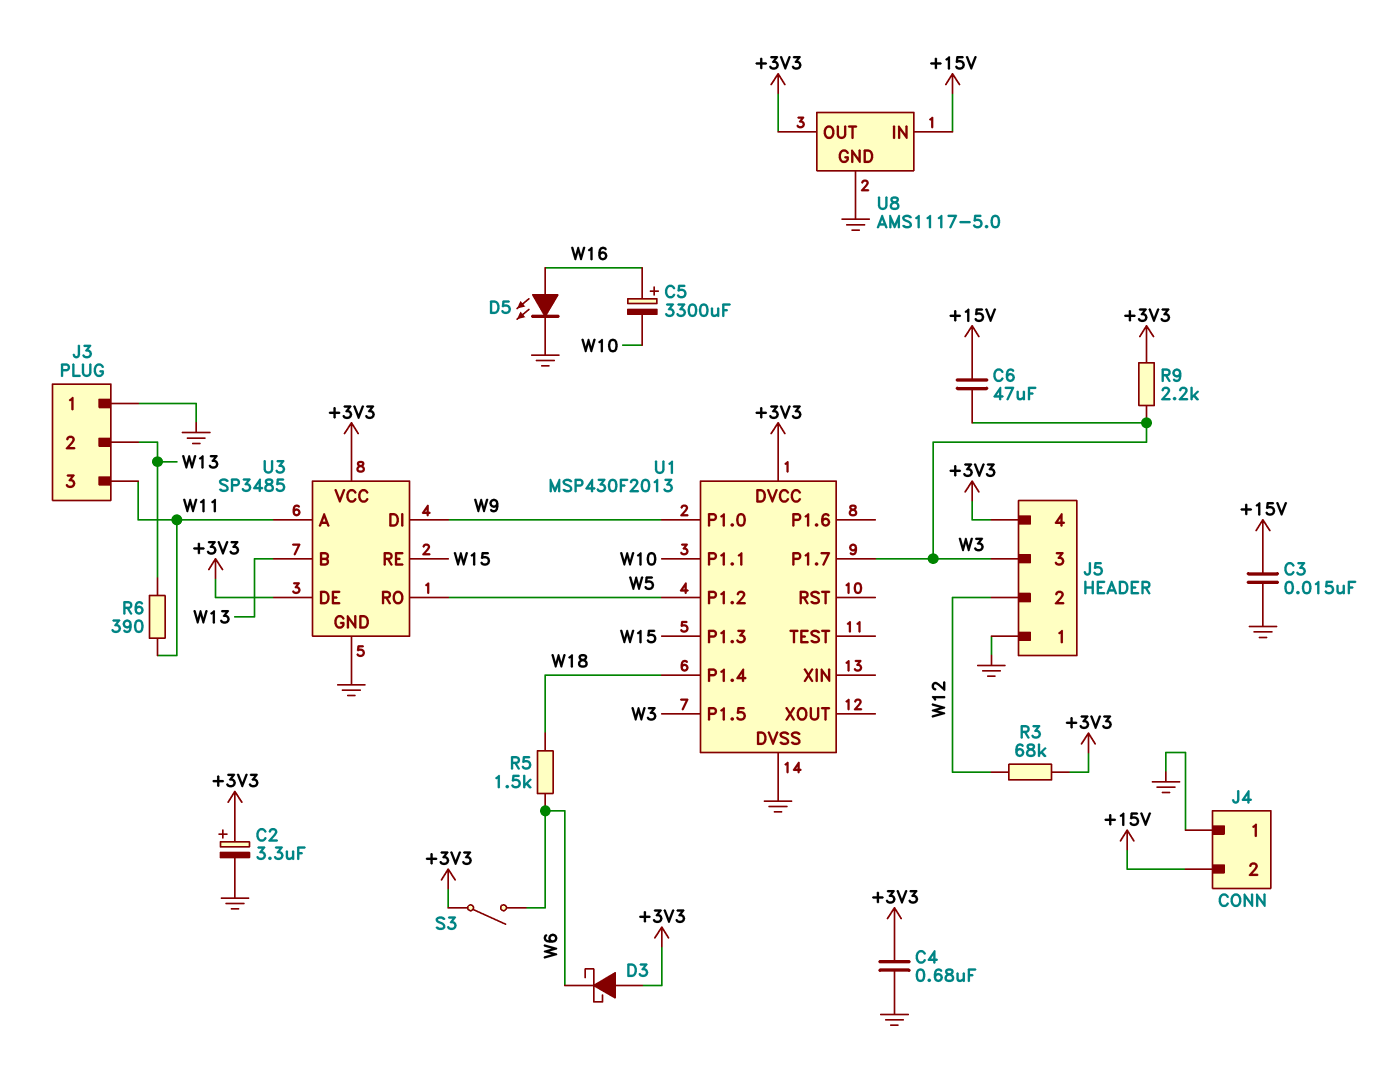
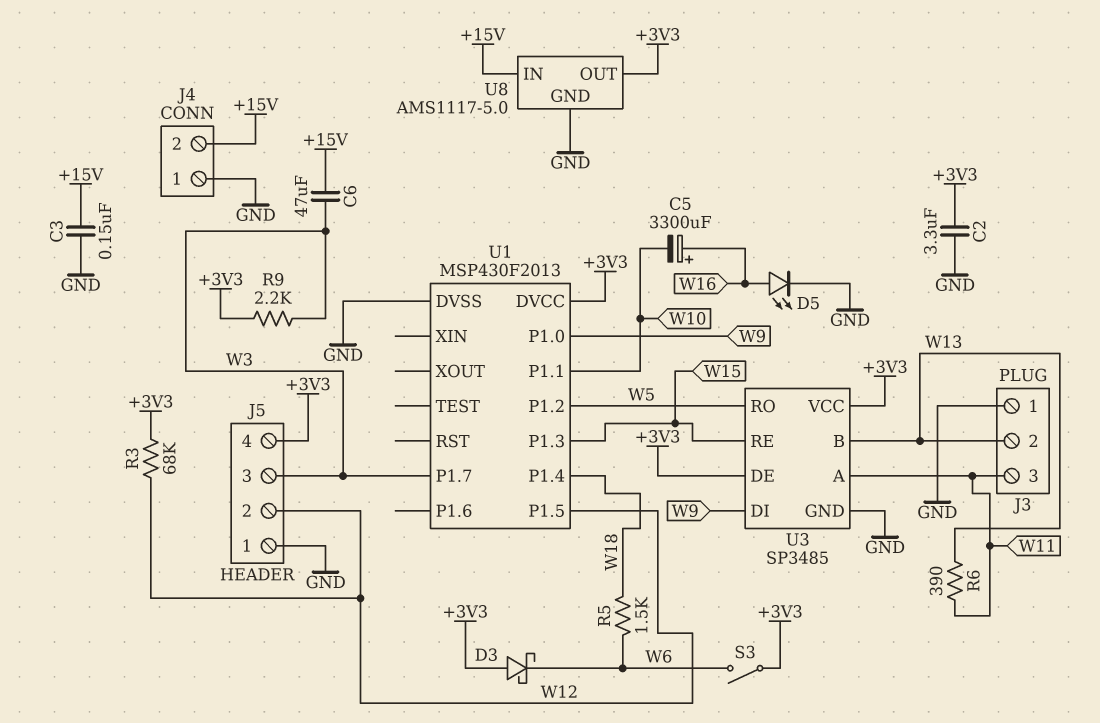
C2: 3.3uF (plus +3V3, minus GND) -> 3.3uF (+3V3, GND)
C3: 15nF (+15V, GND) -> 150nF (+15V, GND)
C4: 680nF (+3V3, GND) -> none
U1 pin P1.5: W3 -> W12

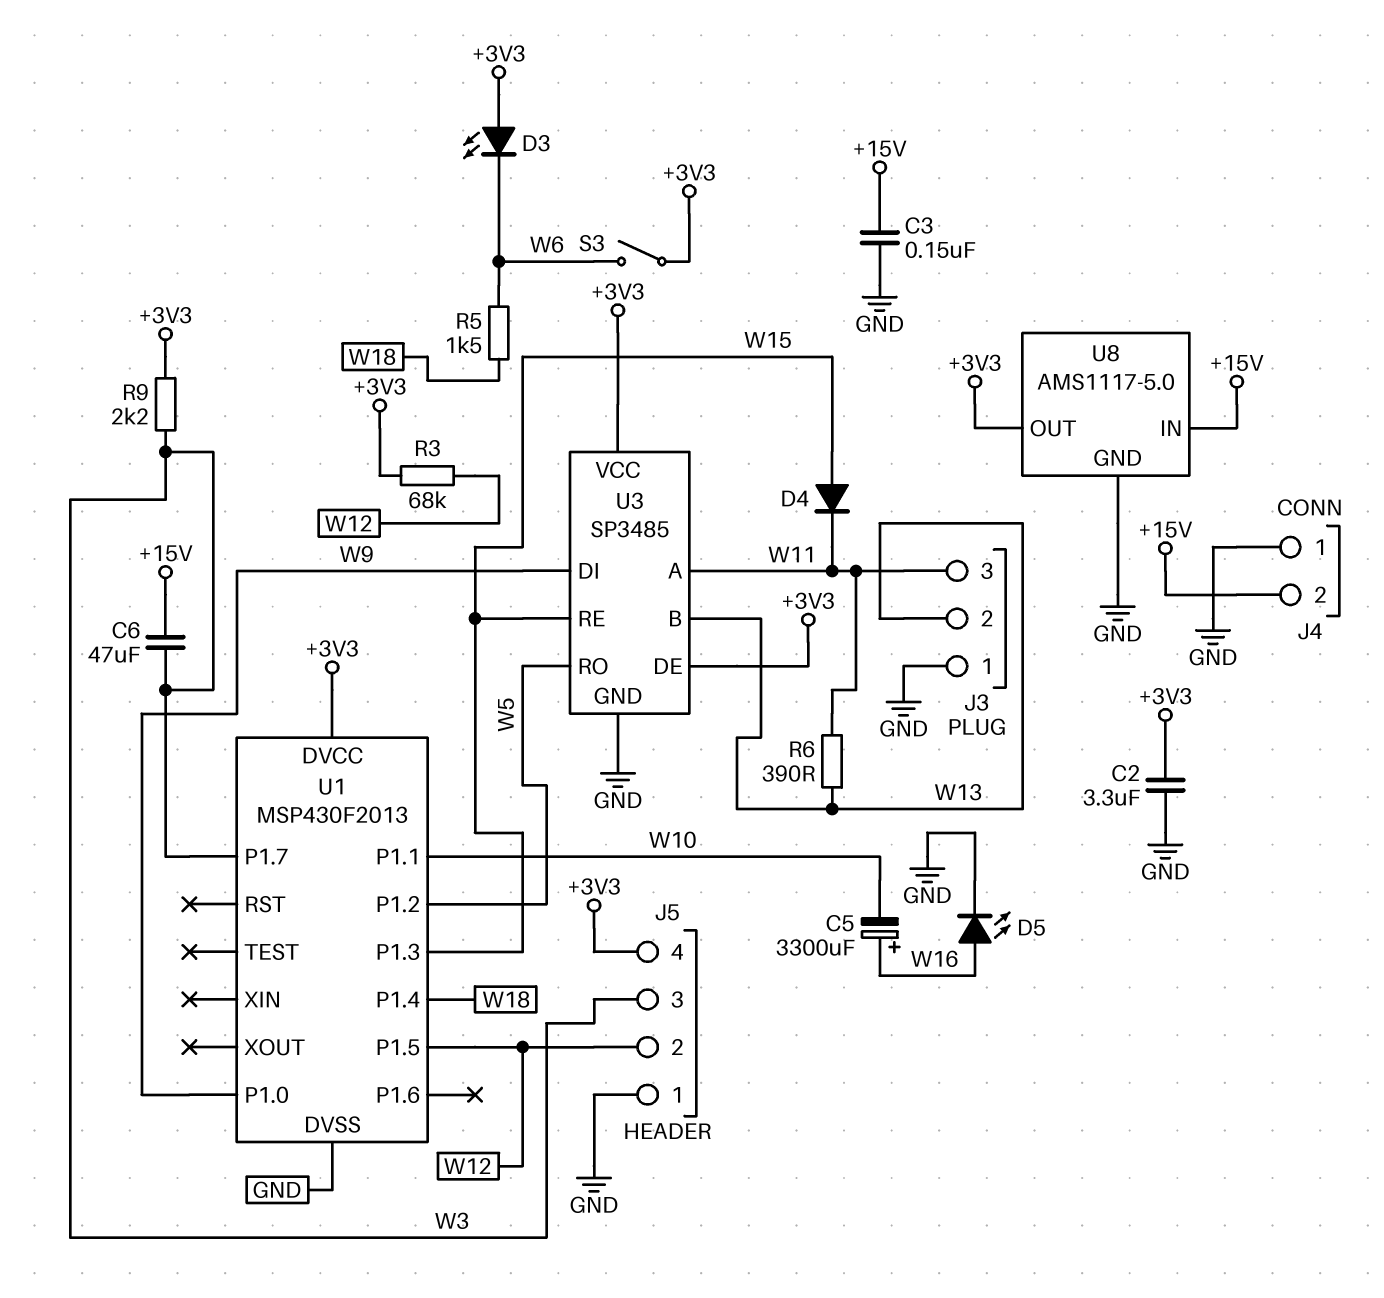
D3: schottky (A +3V3, K W6) -> LED (A +3V3, K W6)
D4: none -> diode (A W15, K W11)

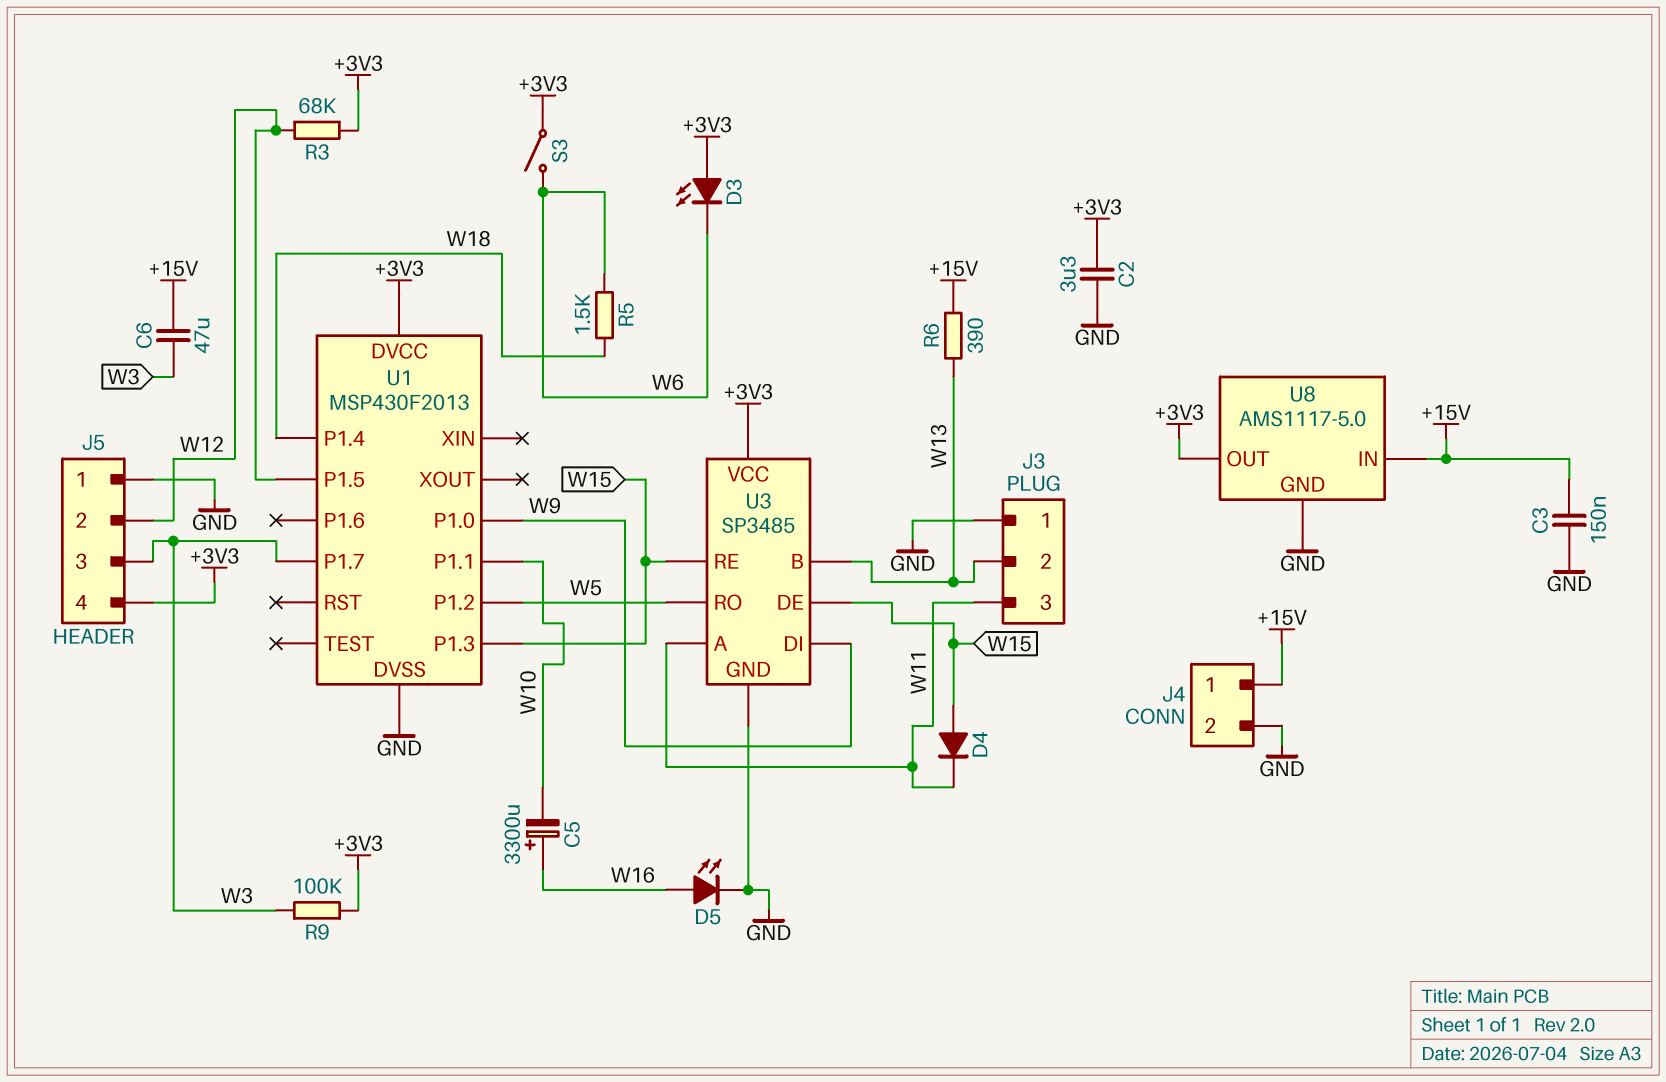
J4 pin 1: GND -> +15V
J4 pin 2: +15V -> GND
R6: 390 (W11, W13) -> 390 (+15V, W13)
R9: 2.2k (+3V3, W3) -> 100k (+3V3, W3)
U3 pin DE: +3V3 -> W15

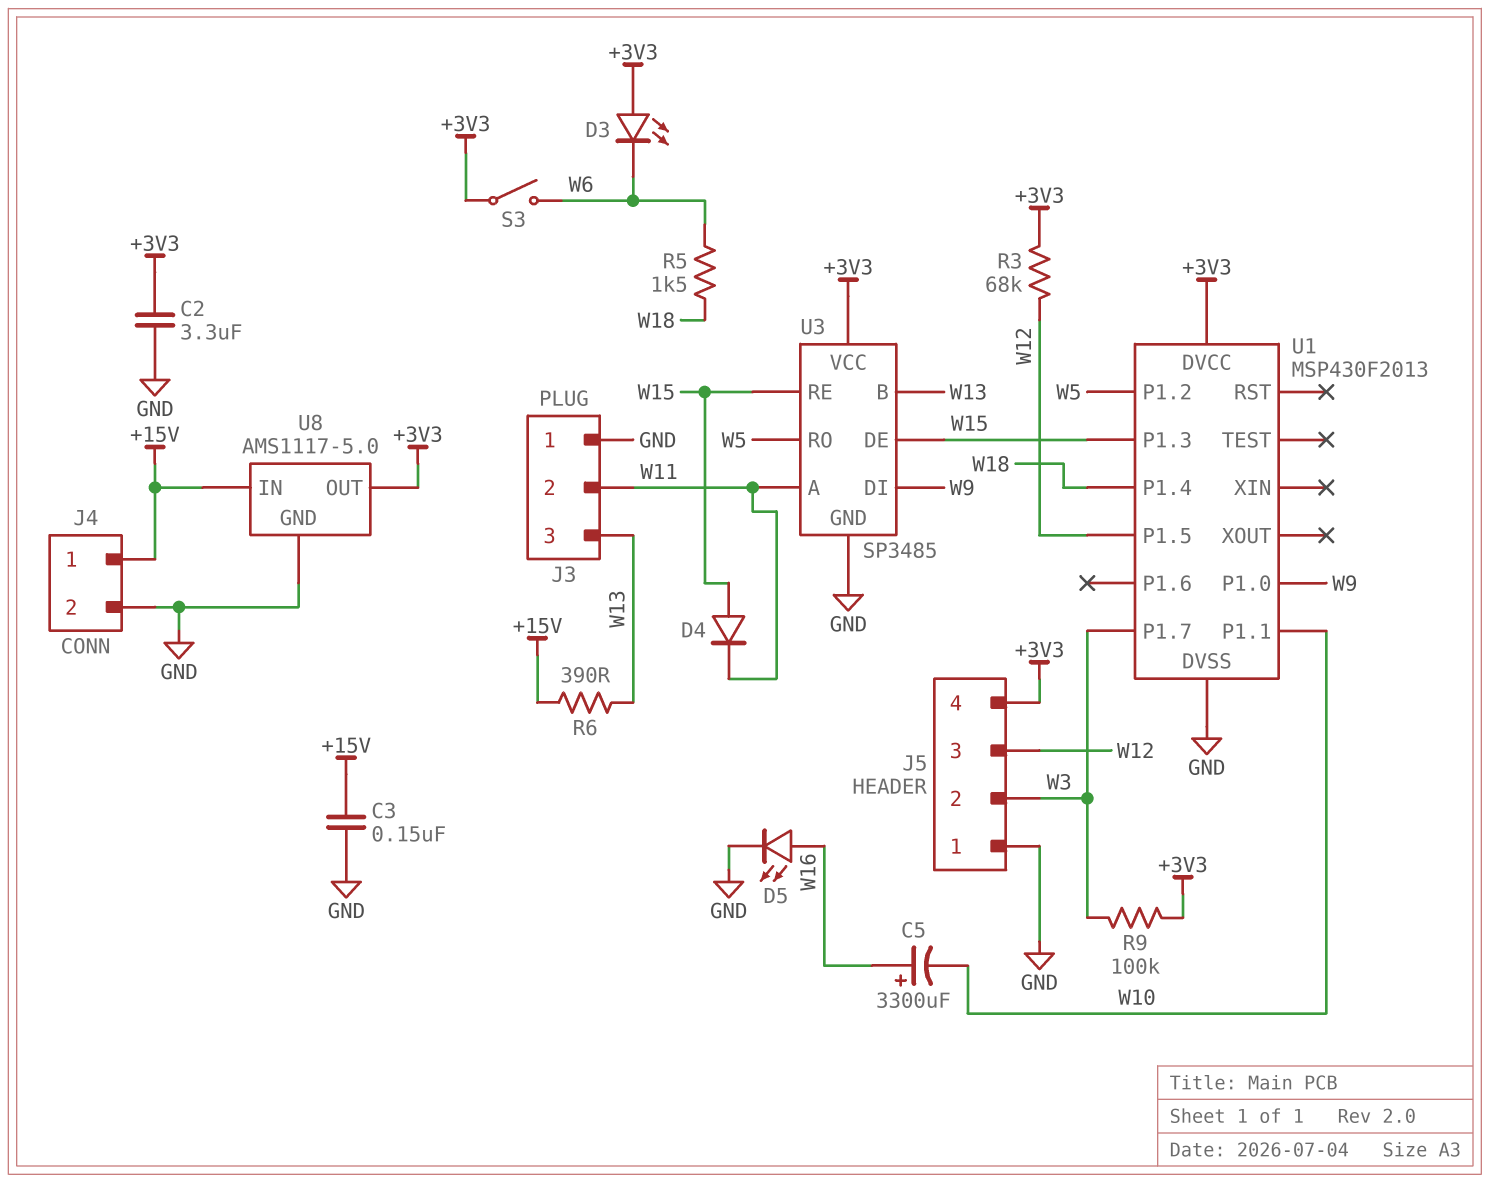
C6: 47uF (+15V, W3) -> none
J3 pin 2: W13 -> W11
J3 pin 3: W11 -> W13
J5 pin 2: W12 -> W3
J5 pin 3: W3 -> W12

